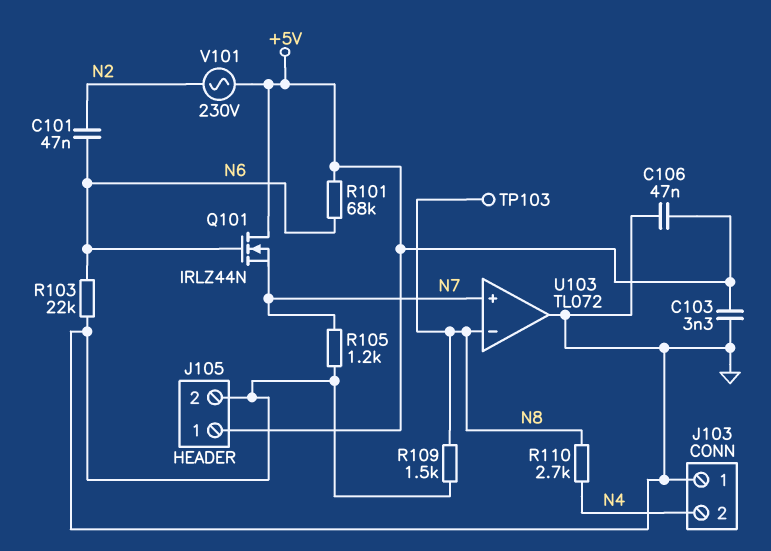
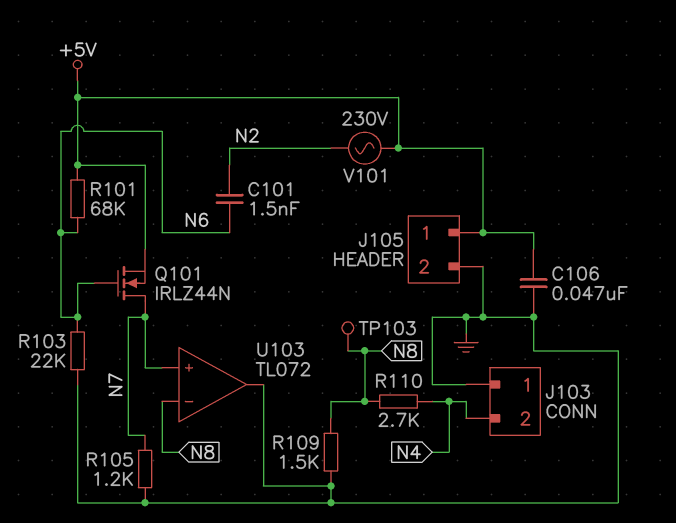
C101: 47nF (N2, N6) -> 1.5nF (N2, N6)
C103: 3.3nF (+5V, GND) -> none
Q101: NMOS IRLZ44N (G N6, D +5V, S N7) -> NMOS IRLZ44N (G N6, D N7, S +5V)

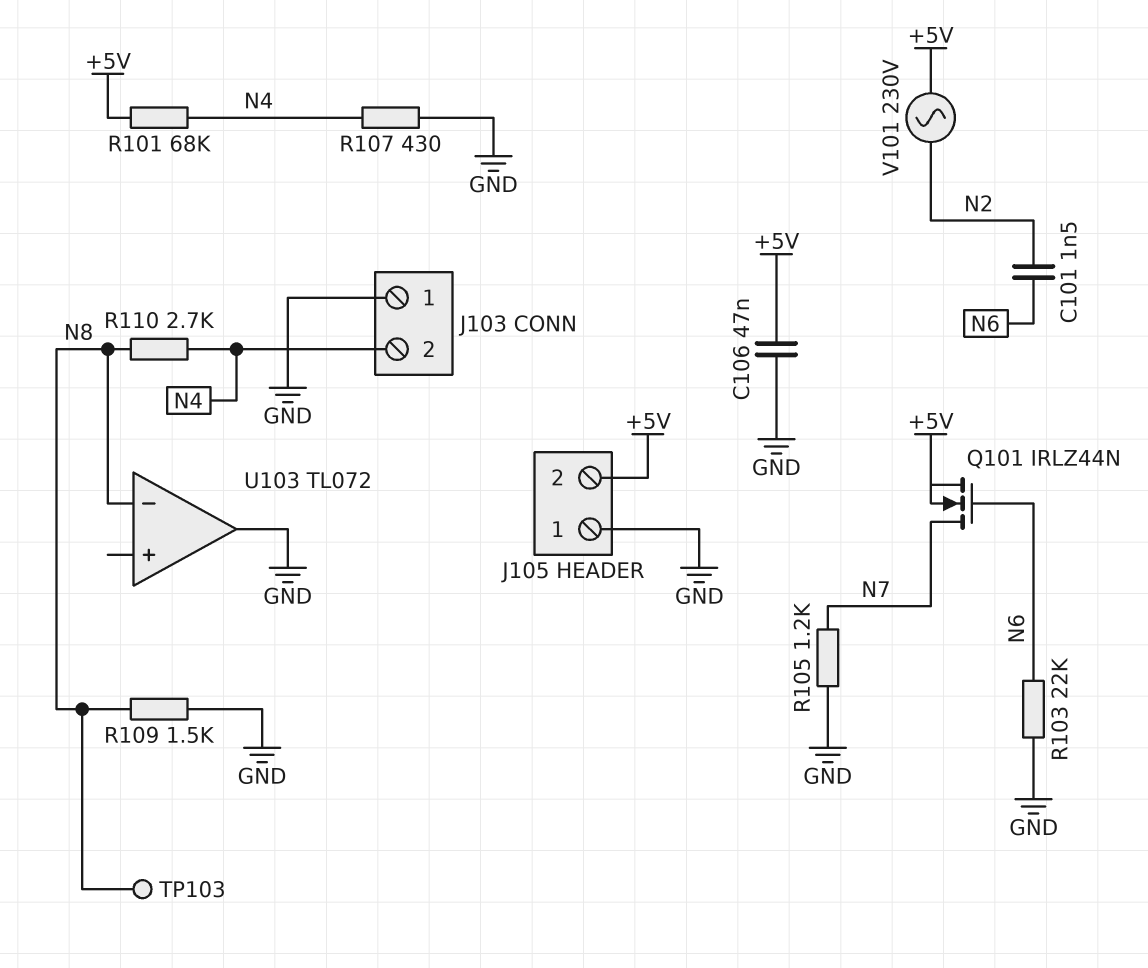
J105 pin 1: +5V -> GND
J105 pin 2: GND -> +5V
R101: 68k (+5V, N6) -> 68k (+5V, N4)
R107: none -> 430 (GND, N4)
U103 pin in+: N7 -> none

